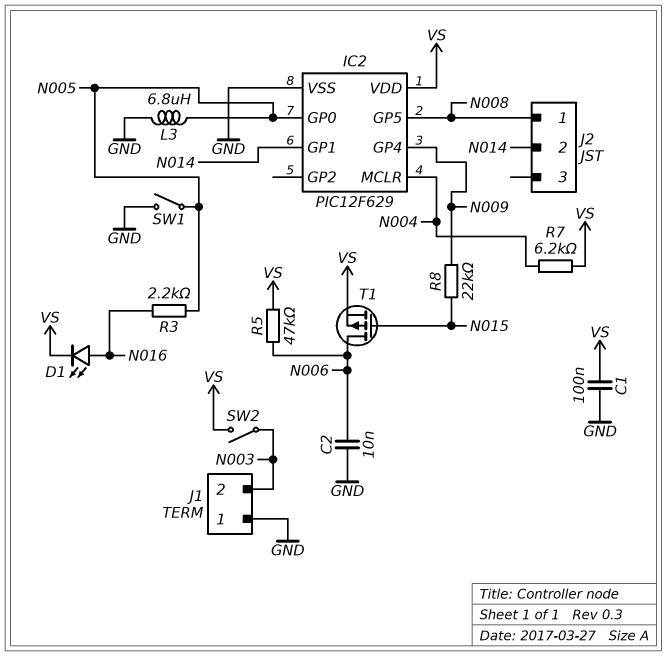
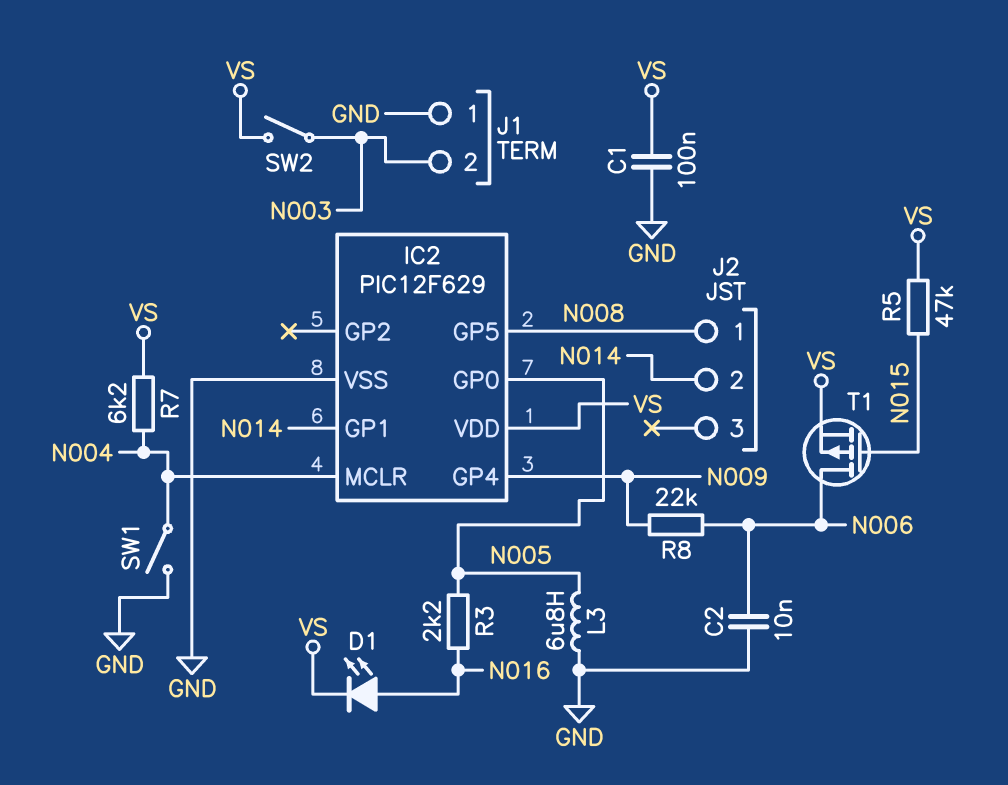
R5: 47k (N006, VS) -> 47k (N015, VS)
R8: 22k (N009, N015) -> 22k (N006, N009)
SW1: switch (GND, N005) -> switch (GND, N004)

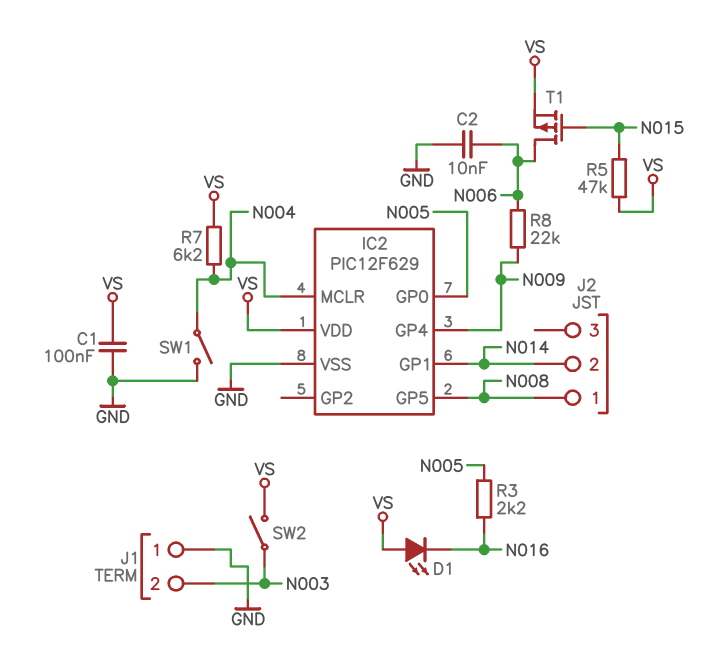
D1: LED (A N016, K VS) -> LED (A VS, K N016)
L3: 6.8uH (GND, N005) -> none

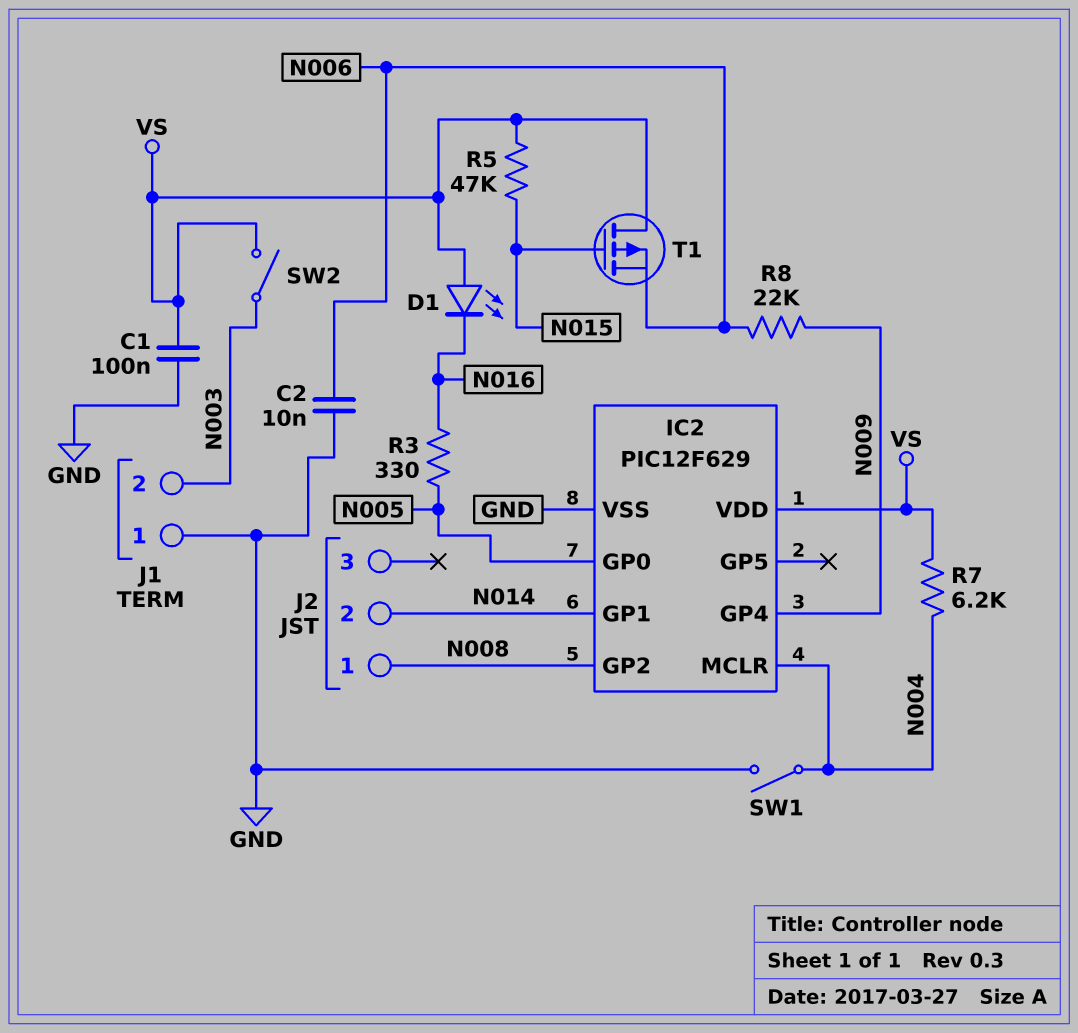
IC2 pin GP2: none -> N008
IC2 pin GP5: N008 -> none
R3: 2.2k (N005, N016) -> 330 (N005, N016)
T1: PMOS (G N015, D N006, S VS) -> PMOS (G N015, D VS, S N006)

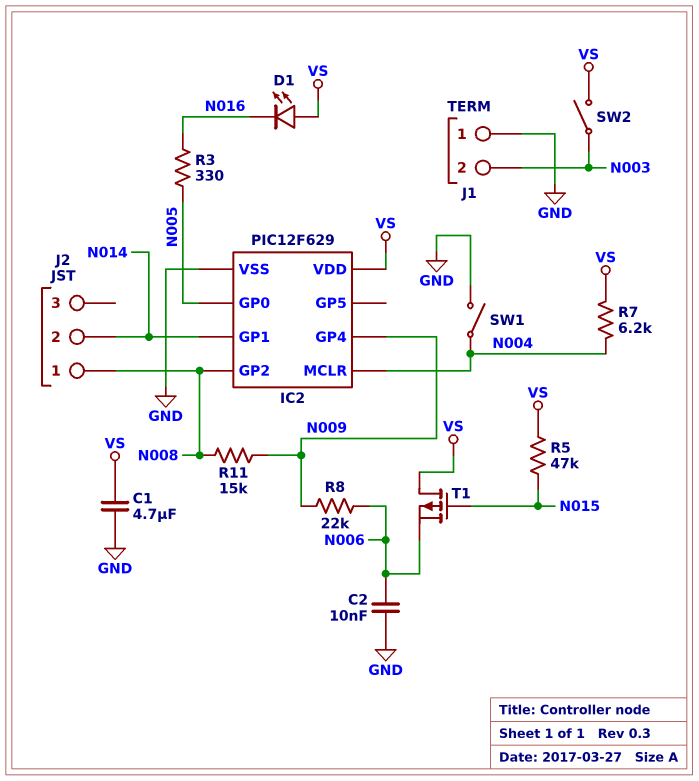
C1: 100nF (GND, VS) -> 4.7uF (GND, VS)
R11: none -> 15k (N008, N009)

